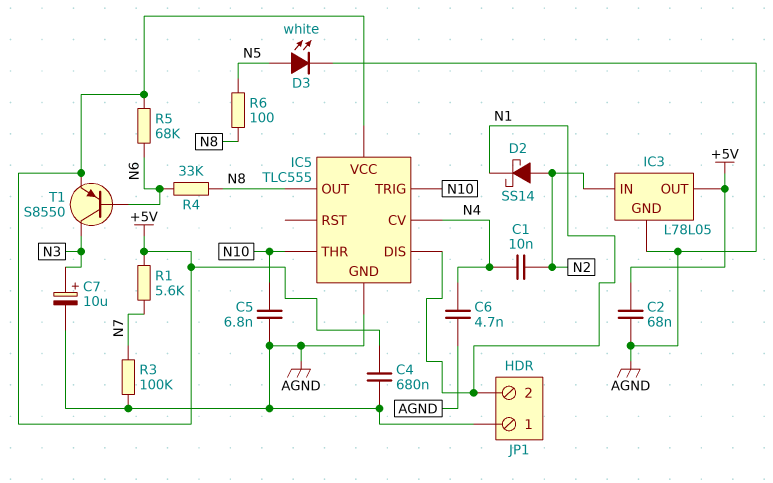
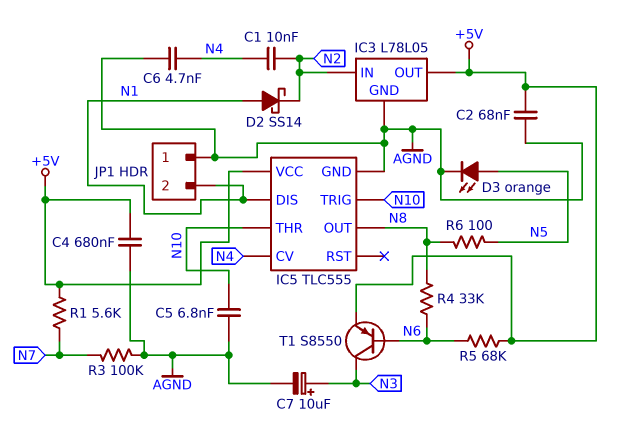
D2: schottky SS14 (A N2, K N1) -> schottky SS14 (A N1, K N2)
D3: LED white (A N5, K AGND) -> LED orange (A N5, K AGND)

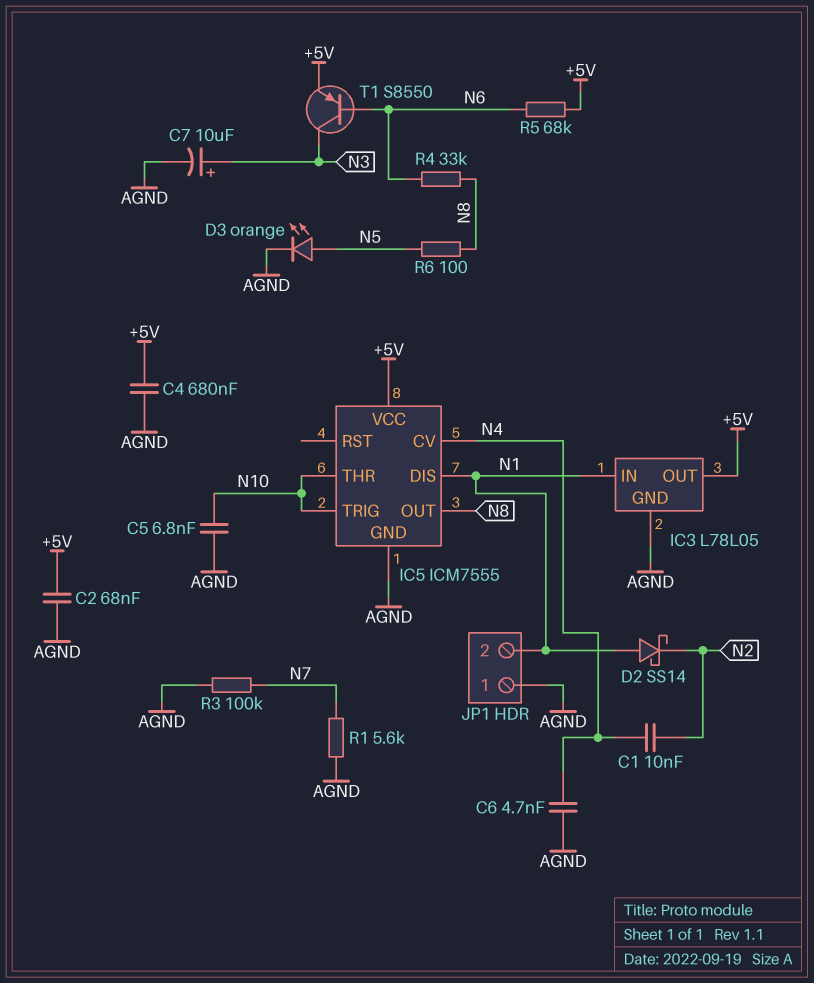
IC3 pin IN: N2 -> N1
IC5: TLC555 -> ICM7555
R1: 5.6k (+5V, N7) -> 5.6k (AGND, N7)

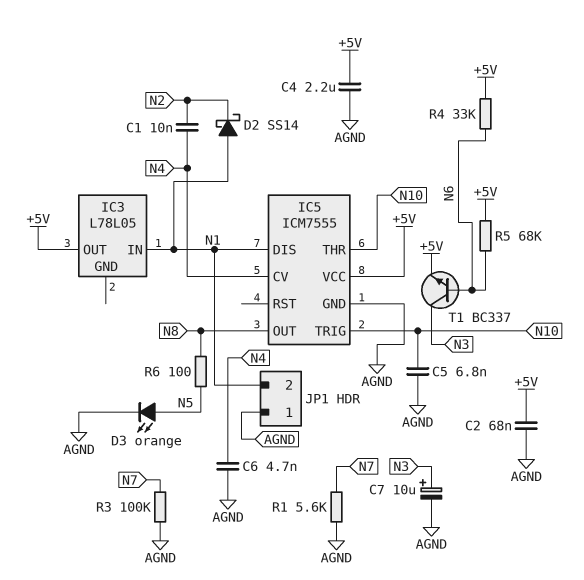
C4: 680nF (+5V, AGND) -> 2.2uF (+5V, AGND)
IC3 pin GND: AGND -> none
R4: 33k (N6, N8) -> 33k (+5V, N6)
T1: PNP S8550 (B N6, C N3, E +5V) -> NPN BC337 (B N6, C N3, E +5V)

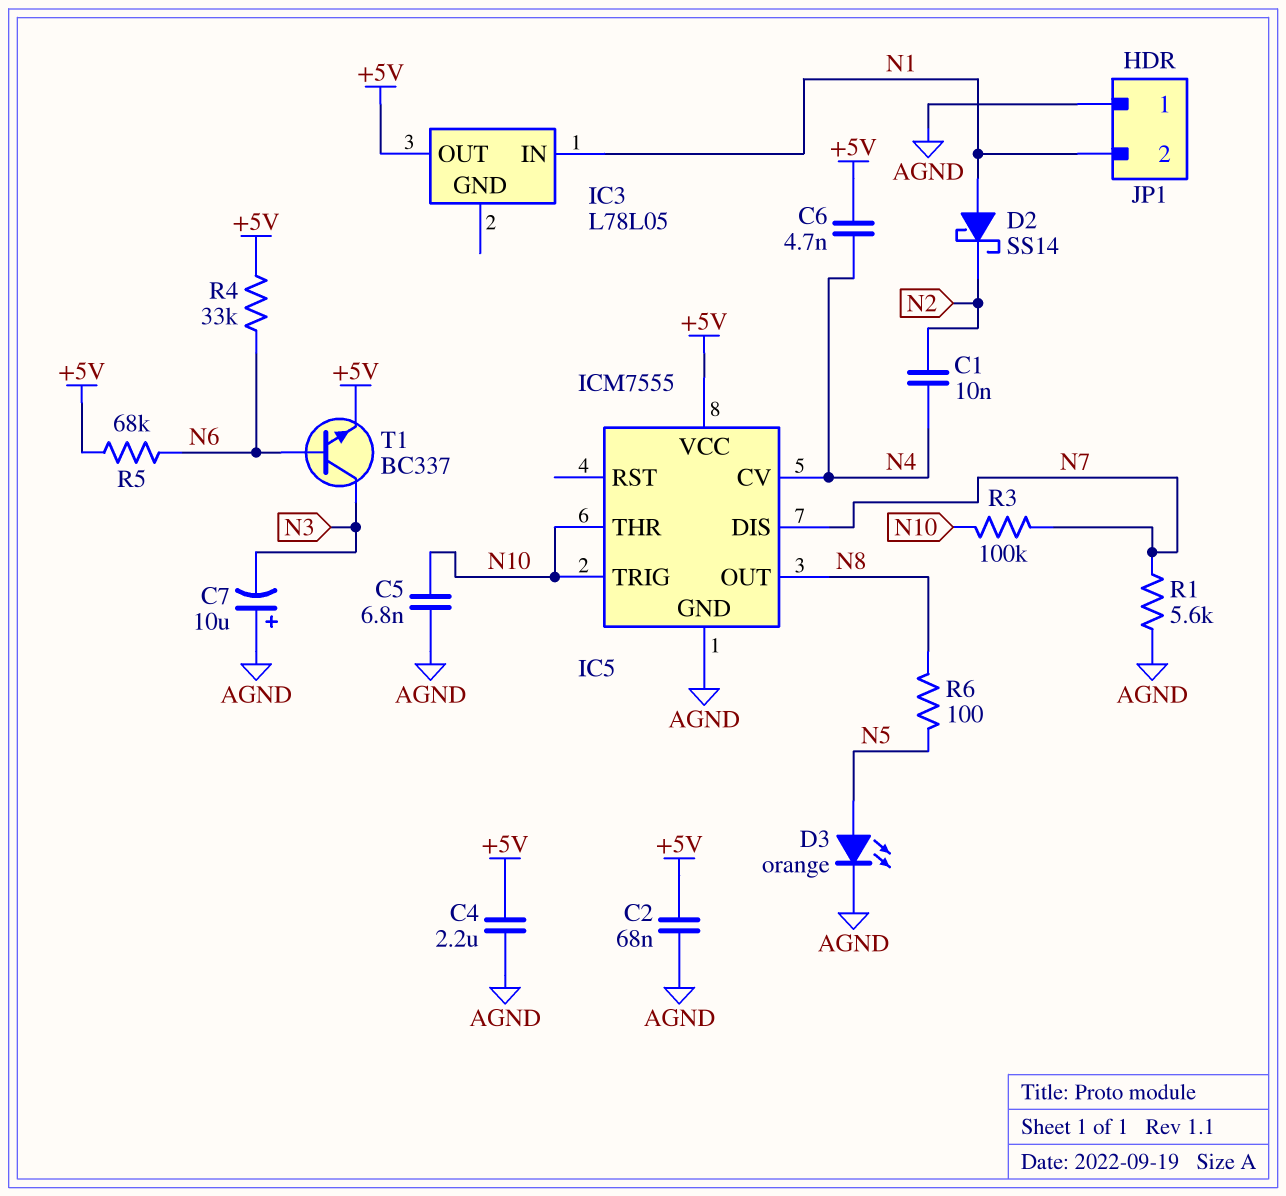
C6: 4.7nF (AGND, N4) -> 4.7nF (+5V, N4)
C7: 10uF (plus N3, minus AGND) -> 10uF (plus AGND, minus N3)
IC5 pin DIS: N1 -> N7
R3: 100k (AGND, N7) -> 100k (N7, N10)

